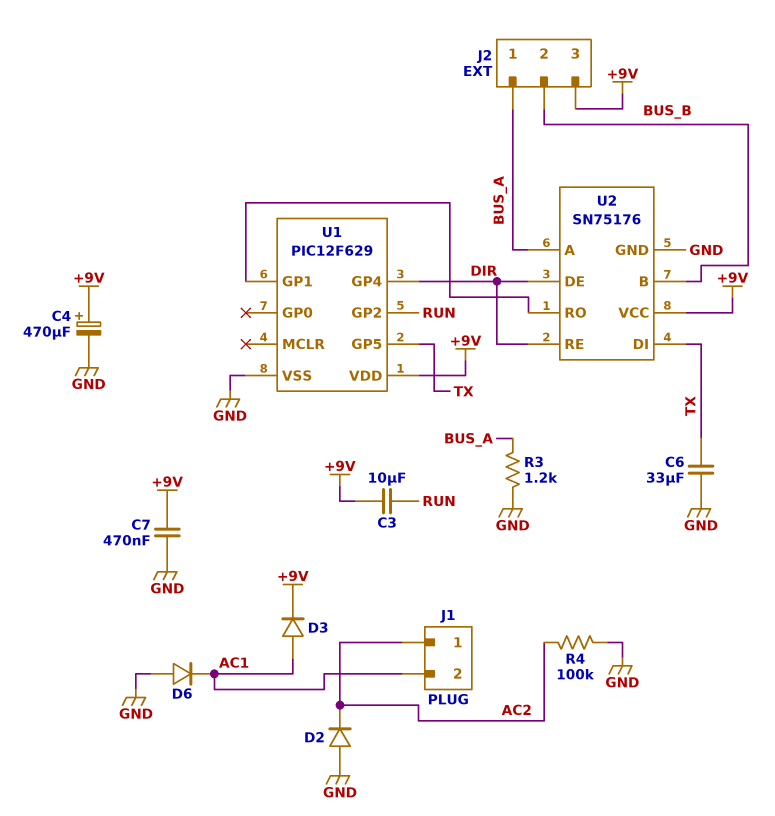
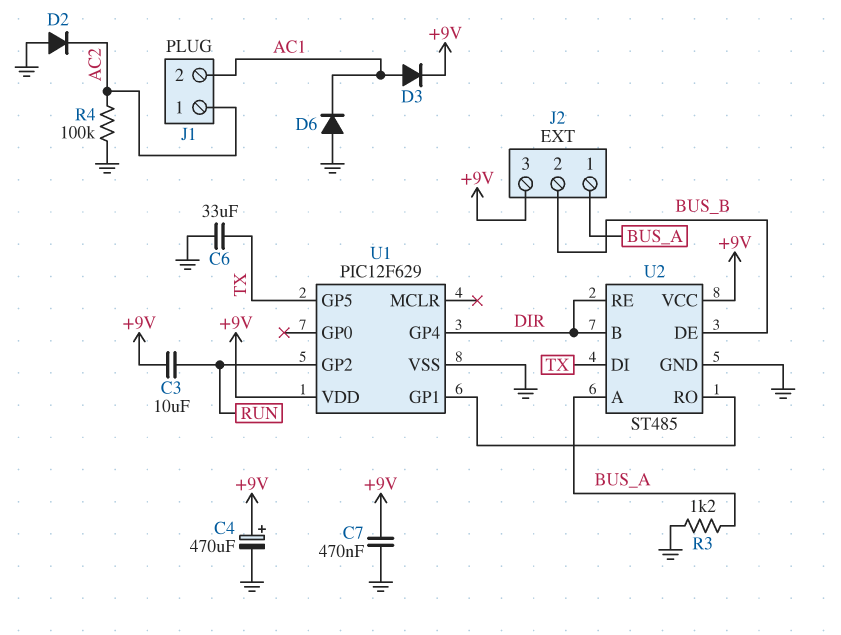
U2: SN75176 -> ST485
U2 pin B: BUS_B -> DIR
U2 pin DE: DIR -> BUS_B

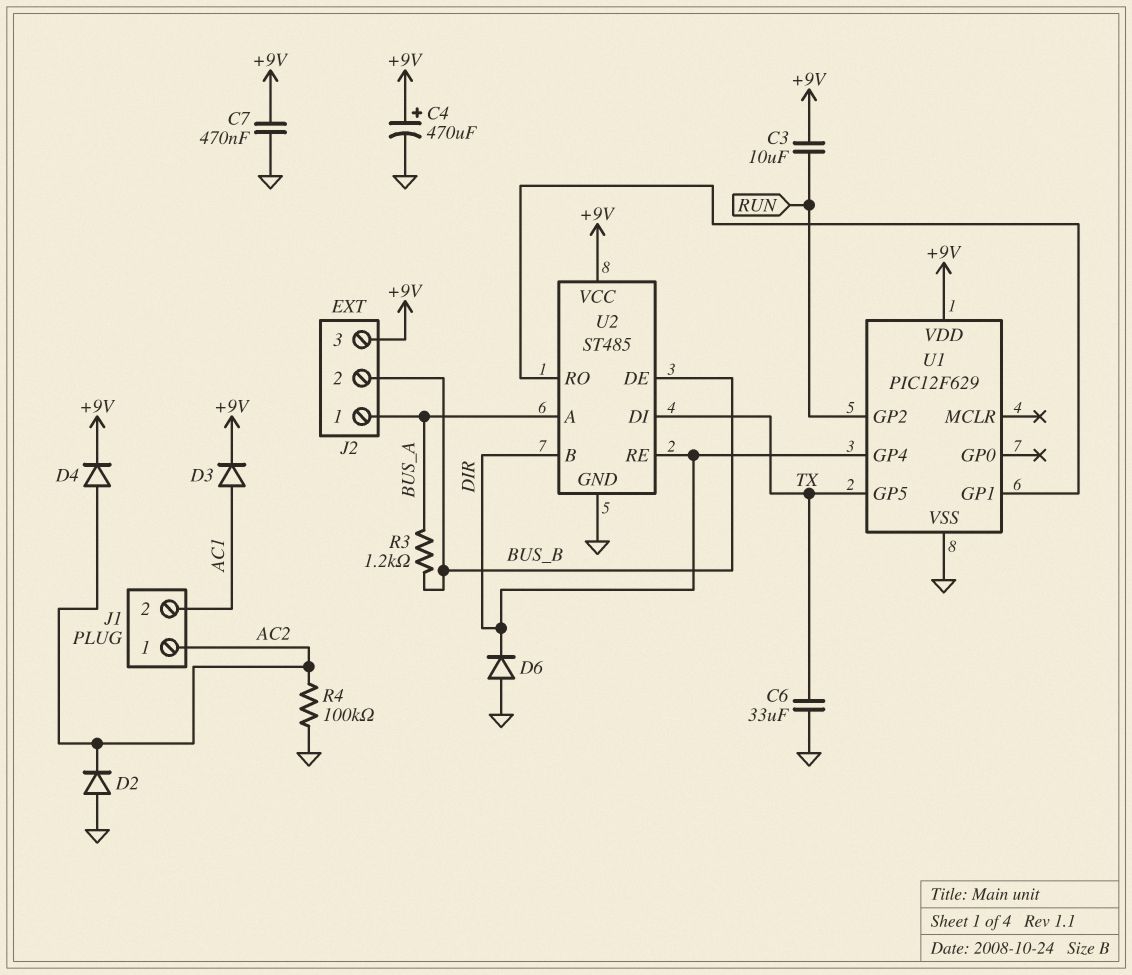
D4: none -> diode (A AC2, K +9V)
D6: diode (A GND, K AC1) -> diode (A GND, K DIR)
R3: 1.2k (BUS_A, GND) -> 1.2k (BUS_A, BUS_B)

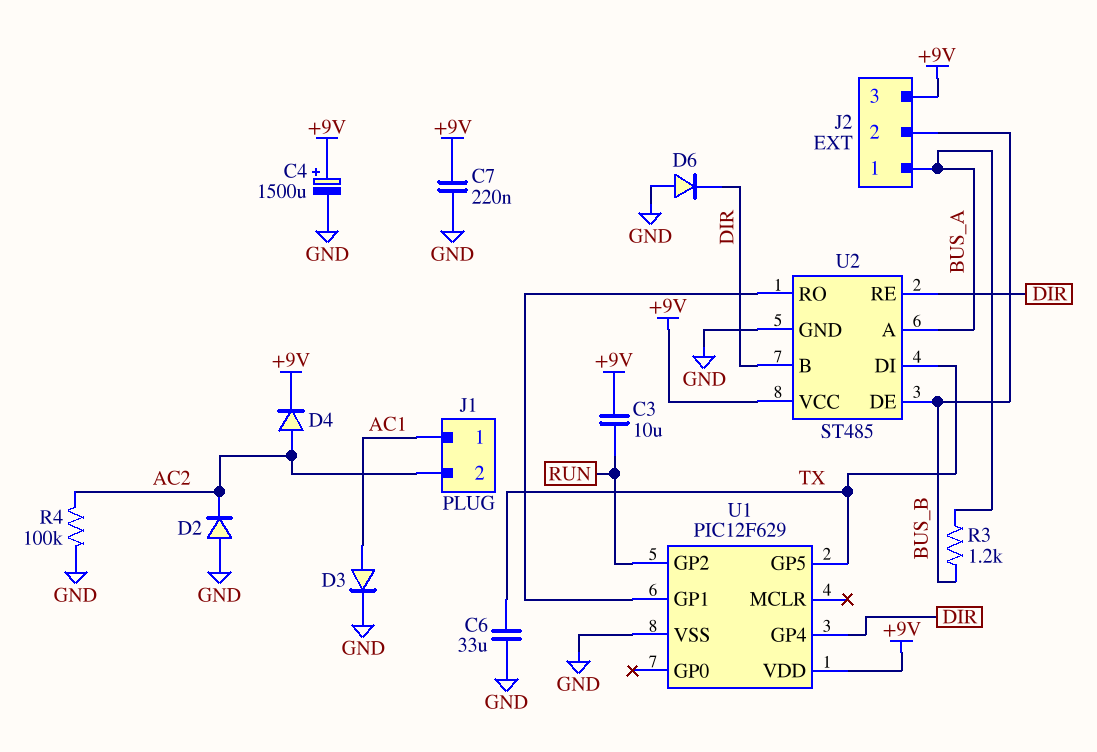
C4: 470uF (plus +9V, minus GND) -> 1500uF (plus +9V, minus GND)
C7: 470nF (+9V, GND) -> 220nF (+9V, GND)
D3: diode (A AC1, K +9V) -> diode (A AC1, K GND)
J1 pin 1: AC2 -> AC1
J1 pin 2: AC1 -> AC2

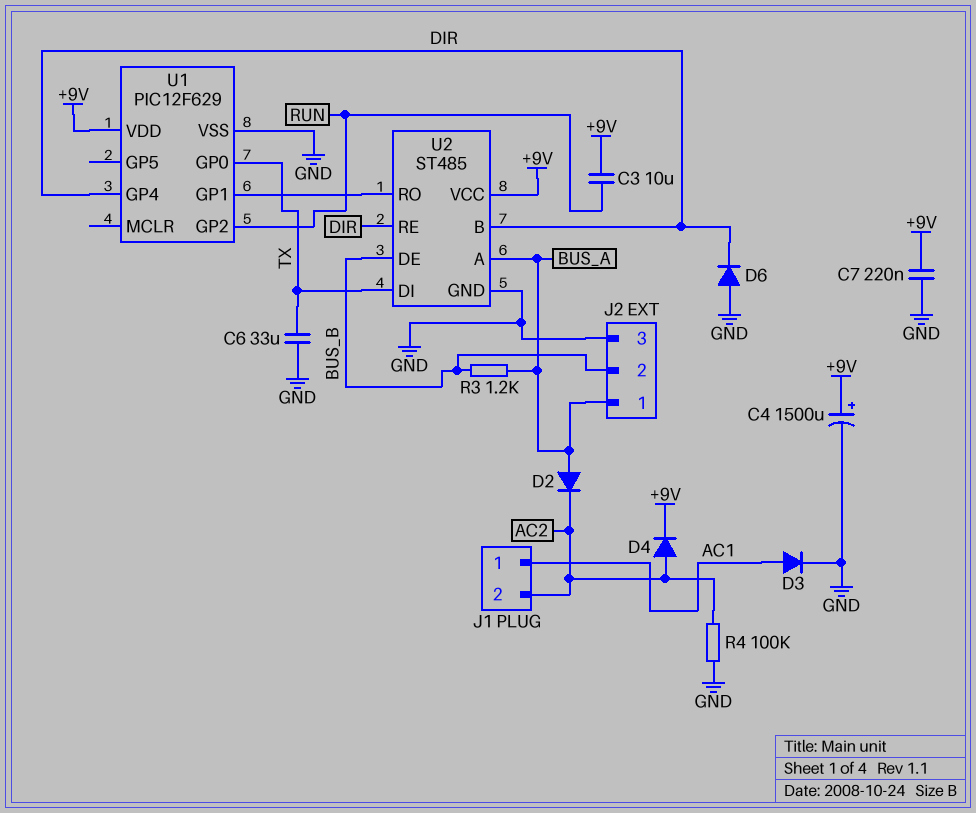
D2: diode (A GND, K AC2) -> diode (A BUS_A, K AC2)
J2 pin 3: +9V -> GND
U1 pin GP0: none -> TX
U1 pin GP5: TX -> none

